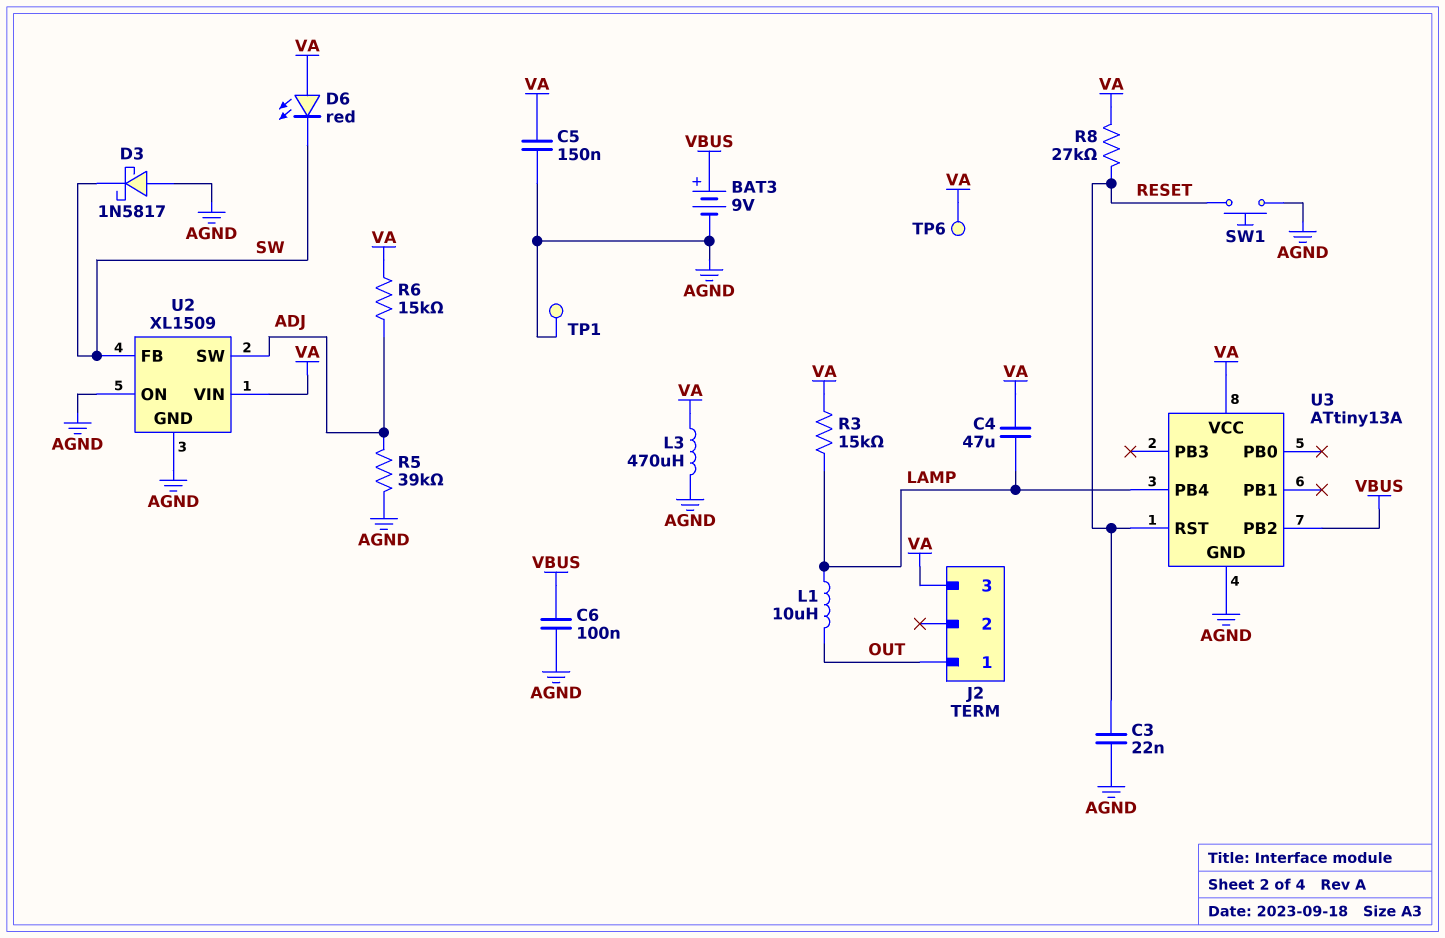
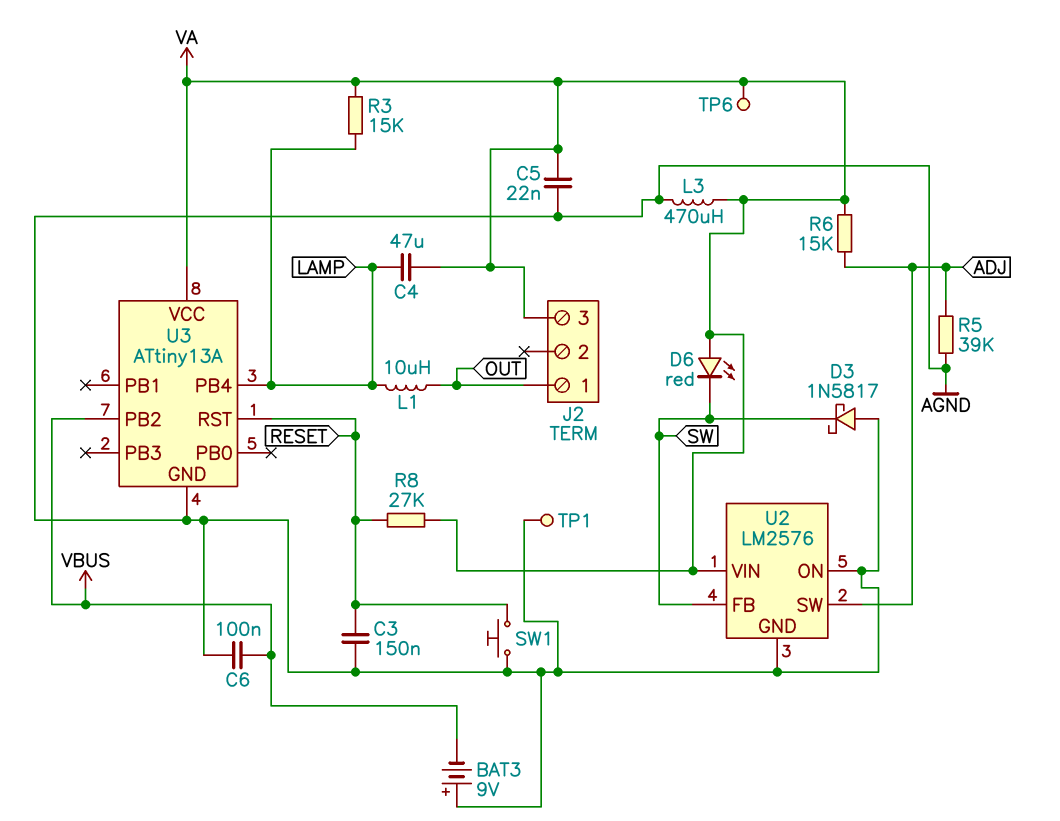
BAT3: 9V (plus VBUS, minus AGND) -> 9V (plus AGND, minus VBUS)
C3: 22nF (AGND, RESET) -> 150nF (AGND, RESET)
C5: 150nF (AGND, VA) -> 22nF (AGND, VA)
U2: XL1509 -> LM2576

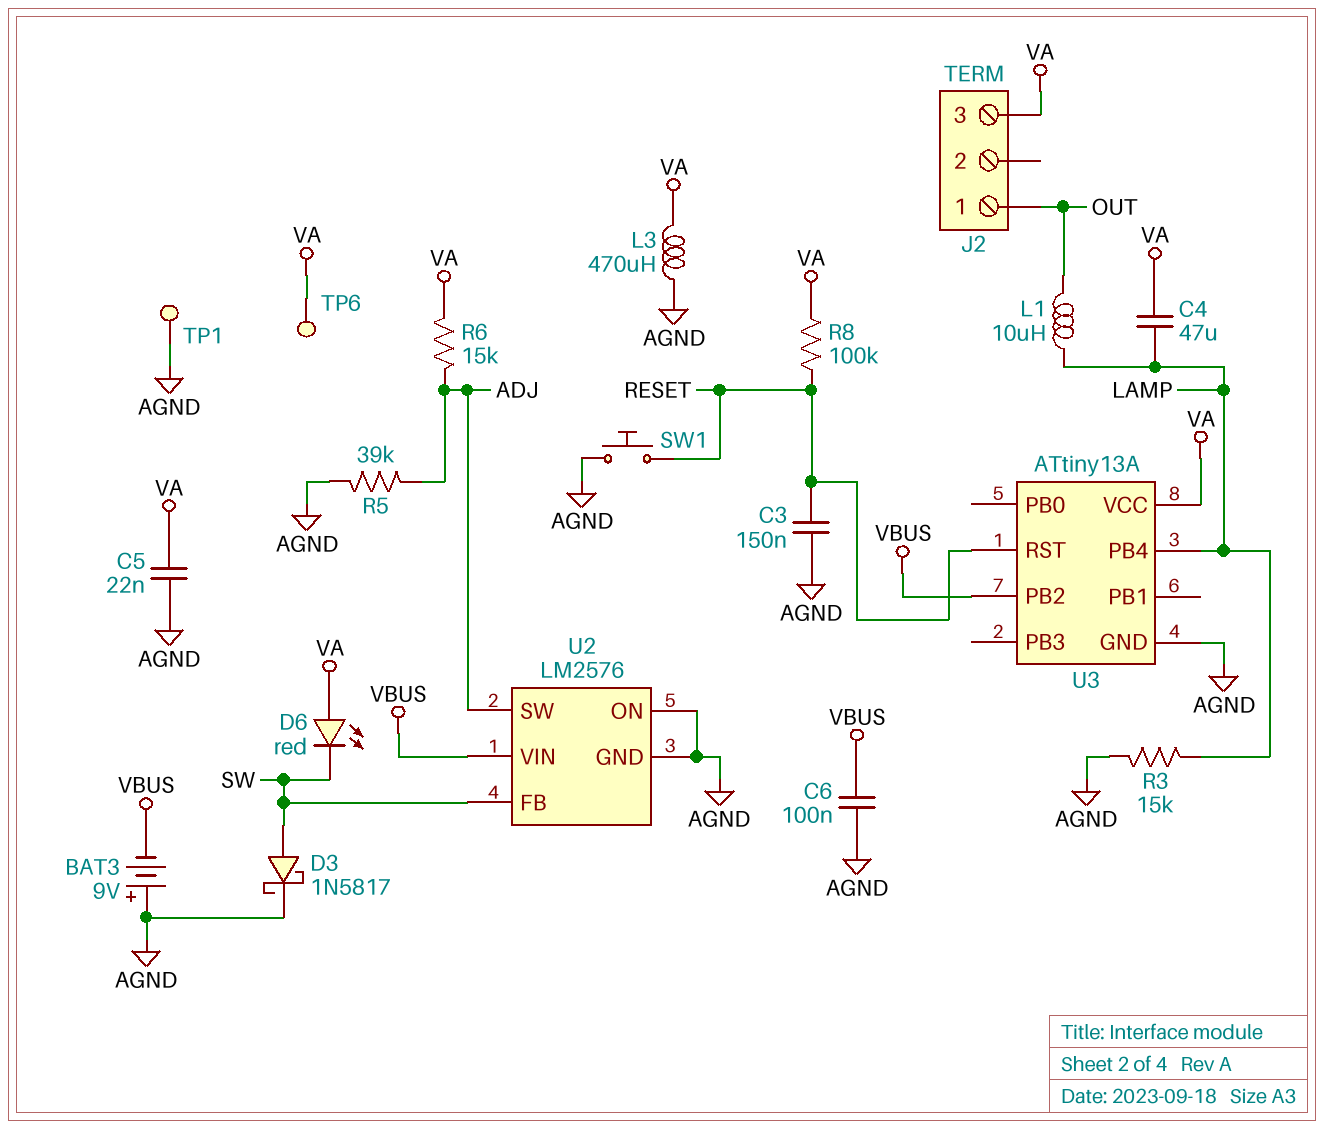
D3: schottky 1N5817 (A AGND, K SW) -> schottky 1N5817 (A SW, K AGND)
R3: 15k (LAMP, VA) -> 15k (AGND, LAMP)
R8: 27k (RESET, VA) -> 100k (RESET, VA)
U2 pin VIN: VA -> VBUS

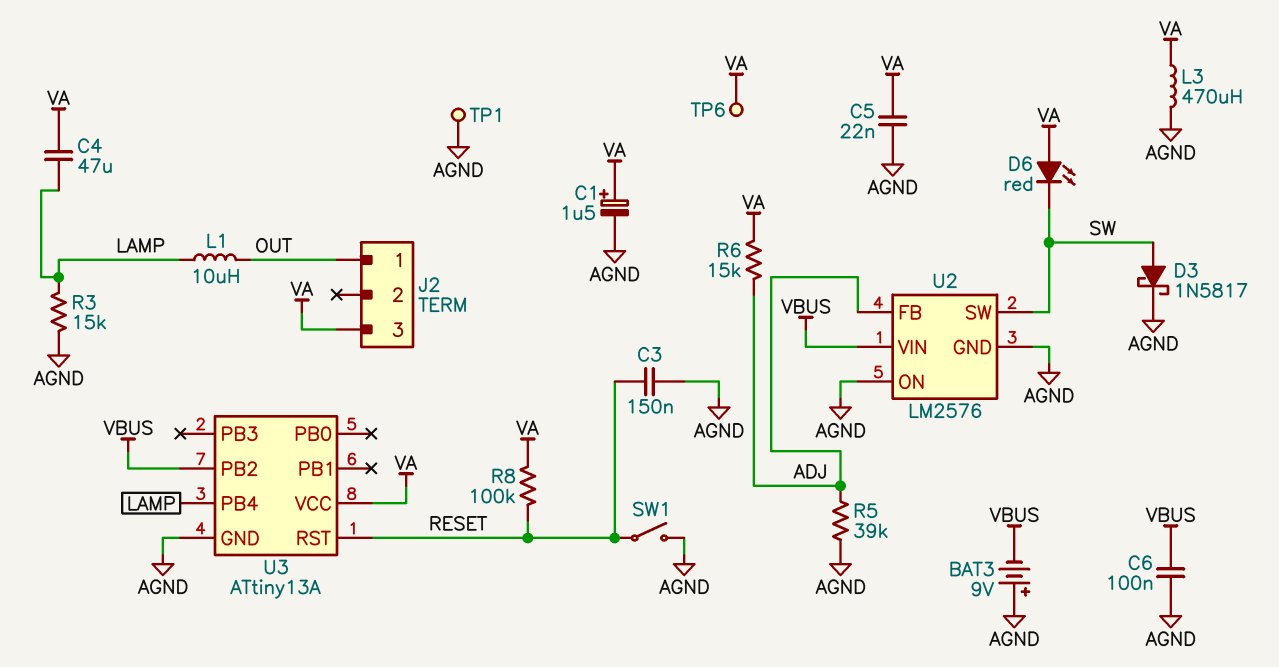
C1: none -> 1.5uF (plus VA, minus AGND)
SW1: button (AGND, RESET) -> switch (AGND, RESET)
U2 pin FB: SW -> ADJ
U2 pin SW: ADJ -> SW

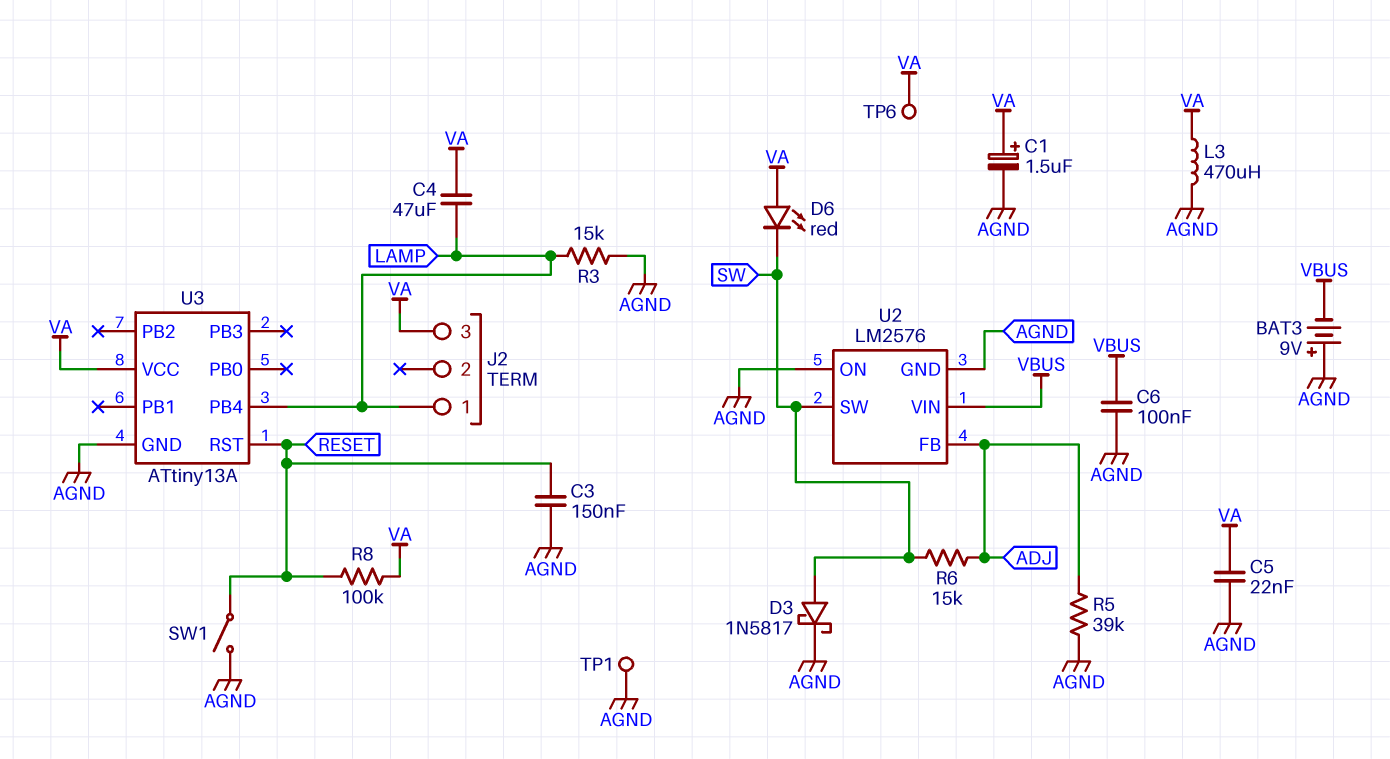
J2 pin 1: OUT -> LAMP
L1: 10uH (LAMP, OUT) -> none
R6: 15k (ADJ, VA) -> 15k (ADJ, SW)
U3 pin PB2: VBUS -> none

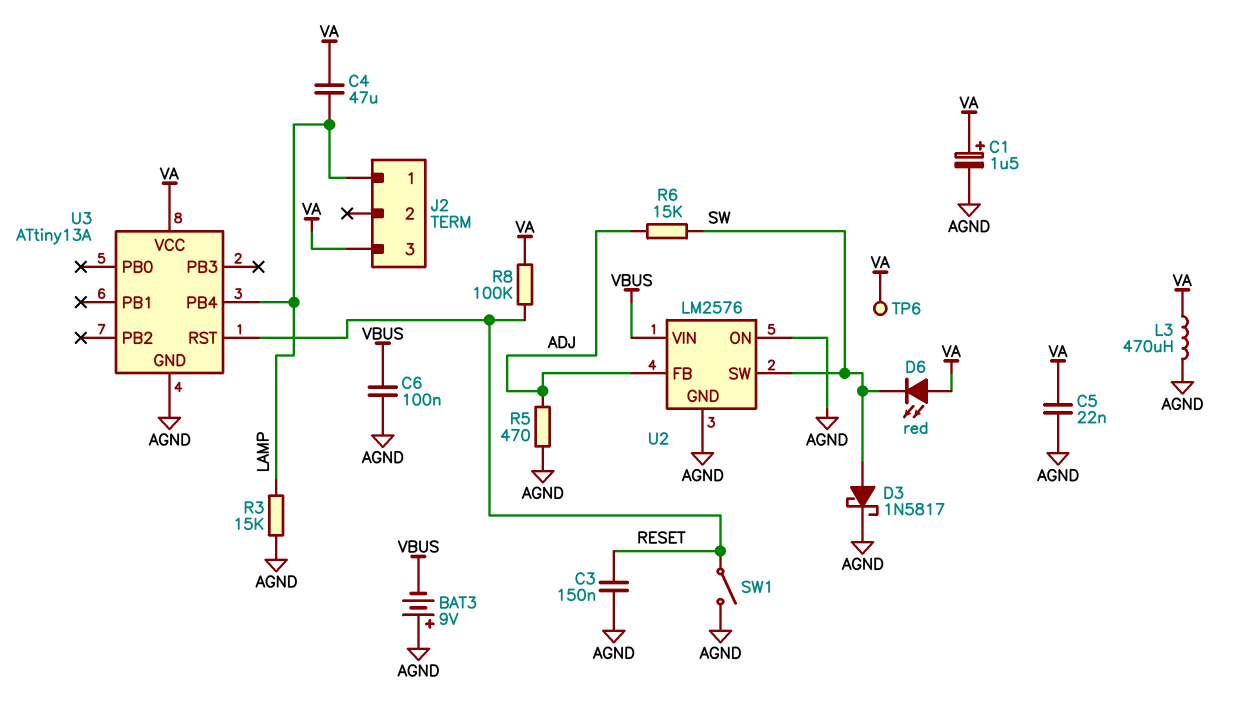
R5: 39k (ADJ, AGND) -> 470 (ADJ, AGND)
TP1: test point (AGND) -> none

